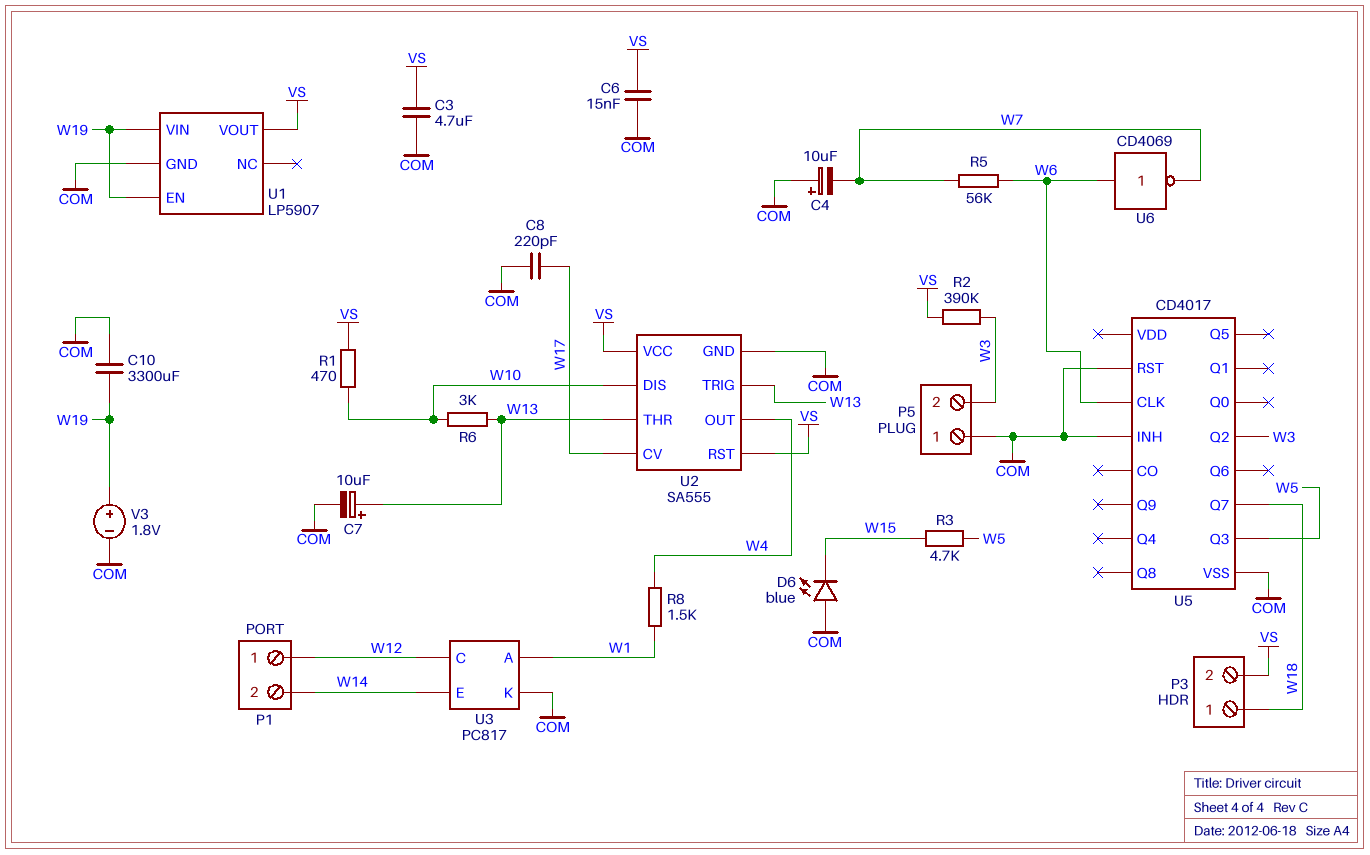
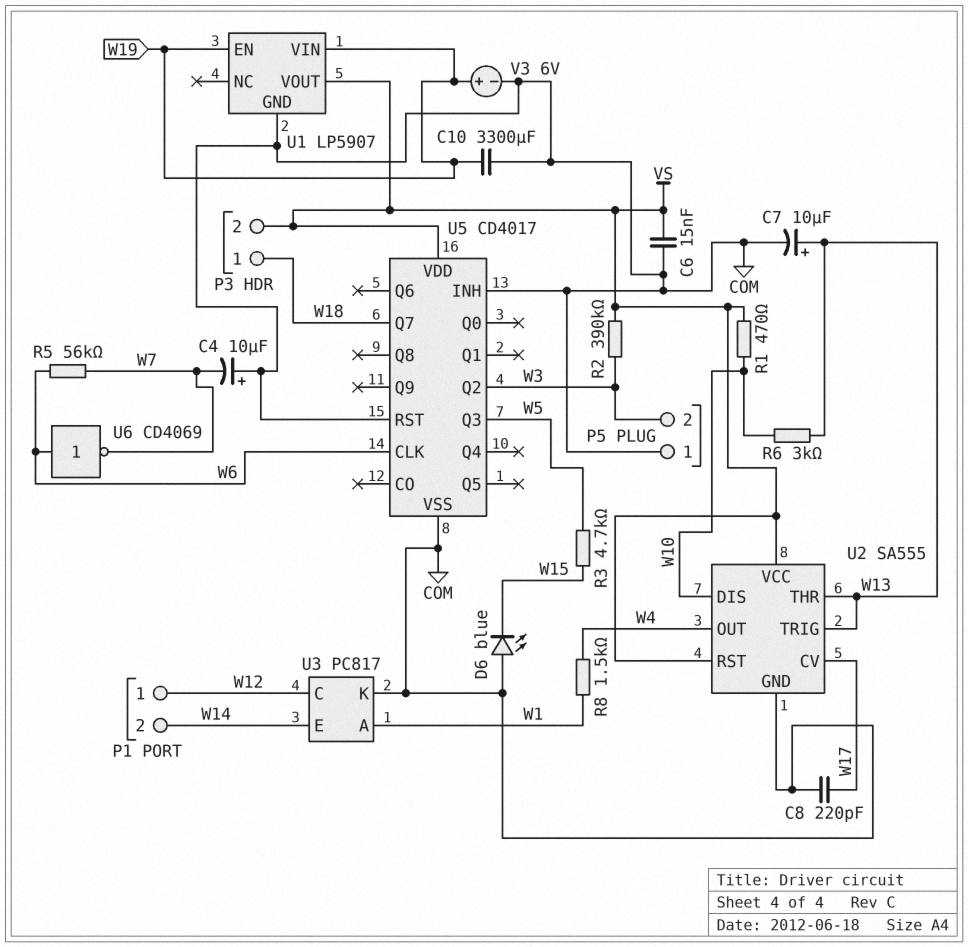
C3: 4.7uF (COM, VS) -> none
U5 pin VDD: none -> VS
V3: 1.8V (plus W19, minus COM) -> 6V (plus W19, minus COM)

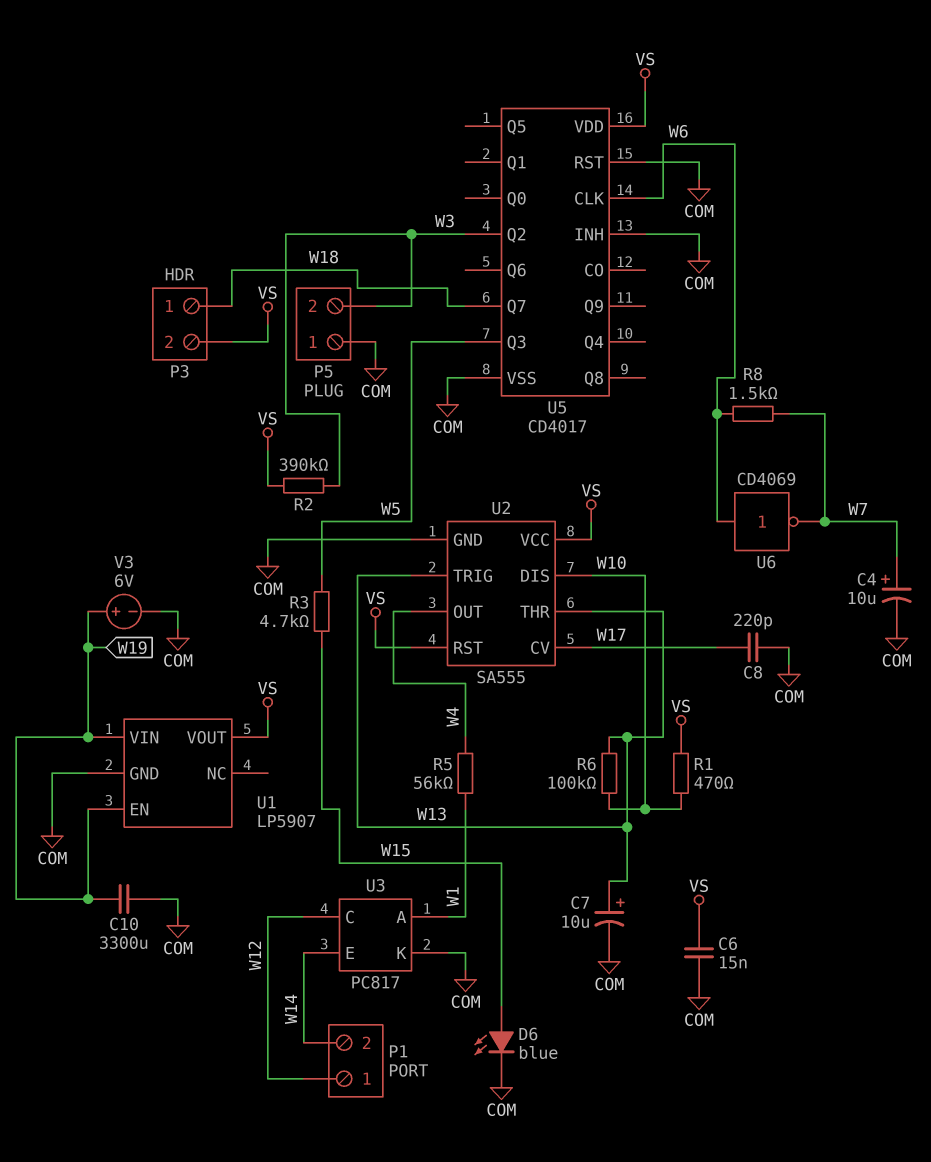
C4: 10uF (plus COM, minus W7) -> 10uF (plus W7, minus COM)
D6: LED blue (A COM, K W15) -> LED blue (A W15, K COM)
R5: 56k (W6, W7) -> 56k (W1, W4)
R6: 3k (W10, W13) -> 100k (W10, W13)
R8: 1.5k (W1, W4) -> 1.5k (W6, W7)

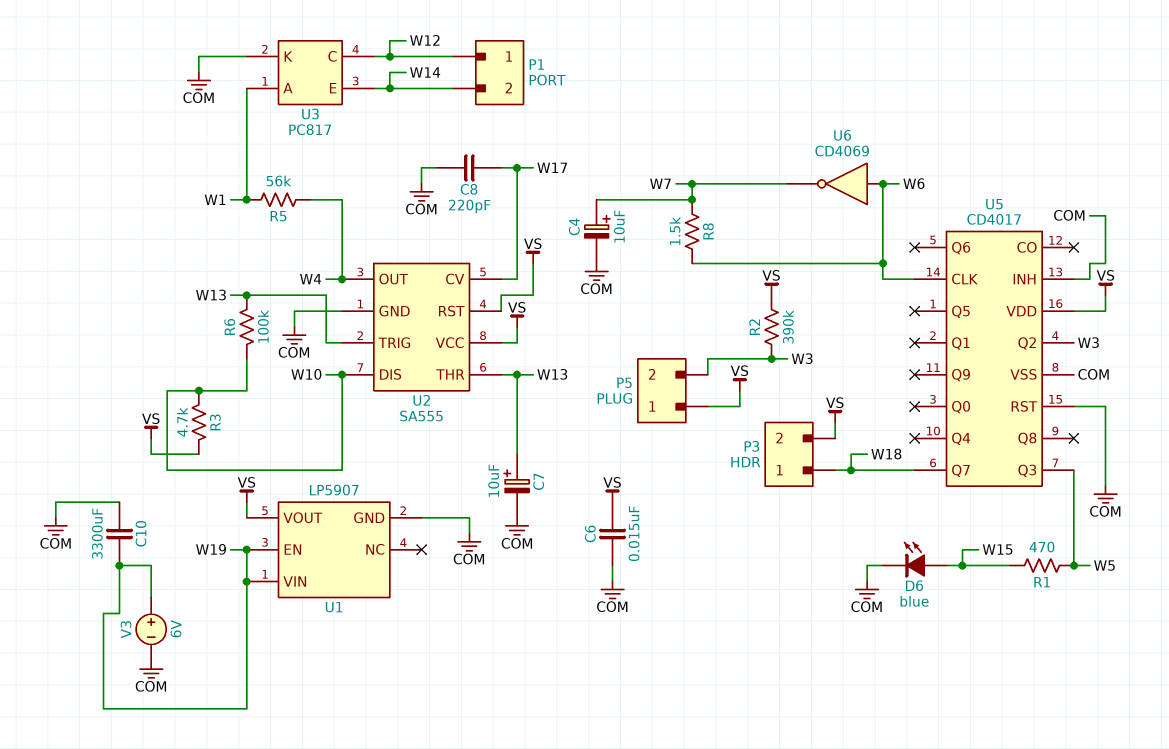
P5 pin 1: COM -> VS
R1: 470 (VS, W10) -> 470 (W5, W15)
R3: 4.7k (W5, W15) -> 4.7k (VS, W10)

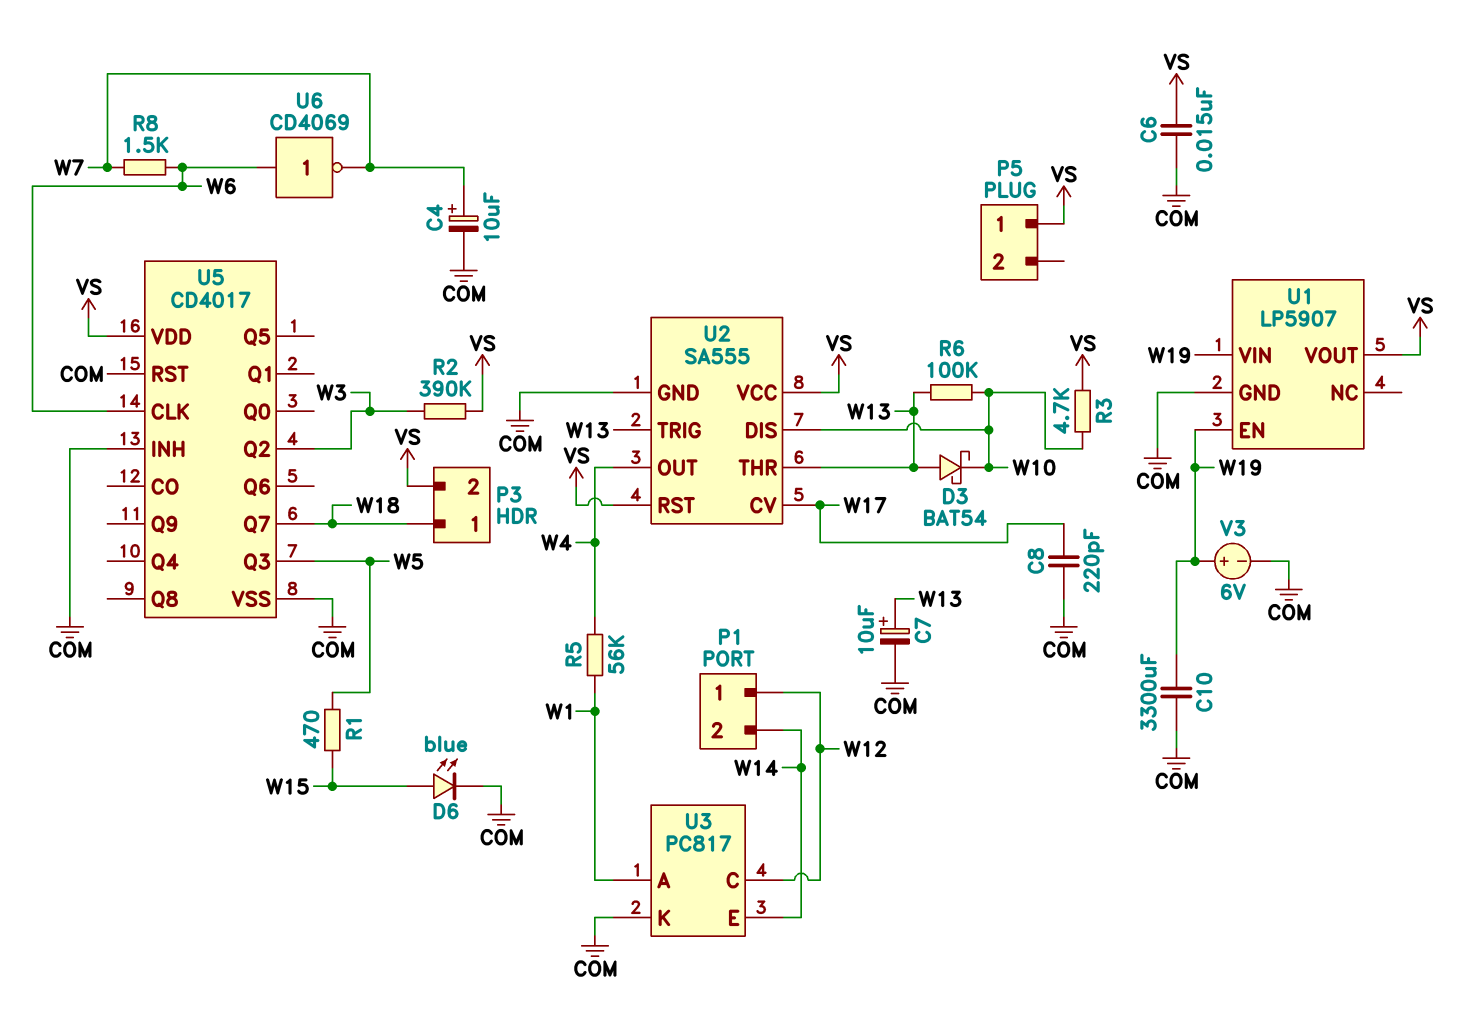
D3: none -> schottky BAT54 (A W13, K W10)
P5 pin 2: W3 -> none

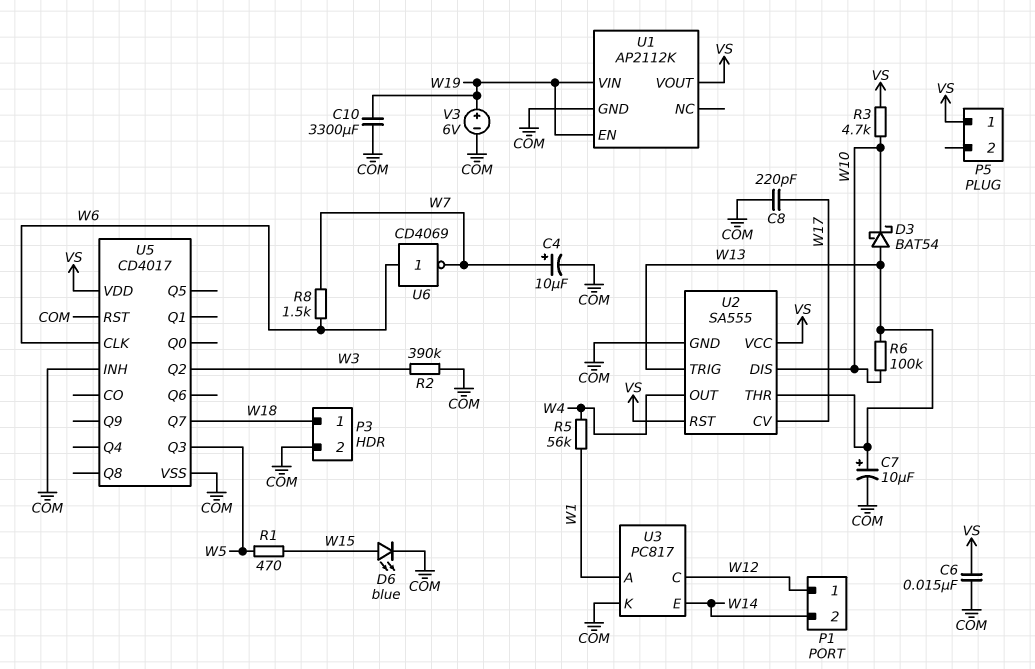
P3 pin 2: VS -> COM
R2: 390k (VS, W3) -> 390k (COM, W3)
U1: LP5907 -> AP2112K

